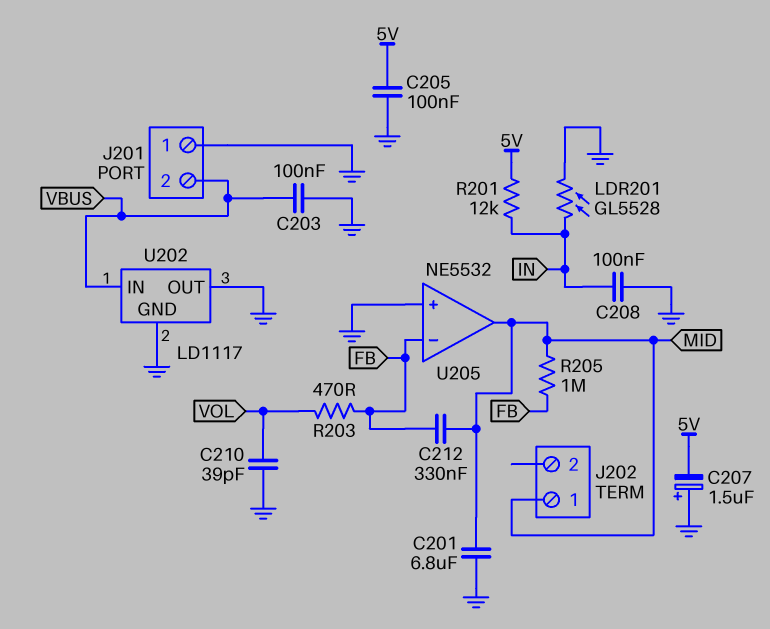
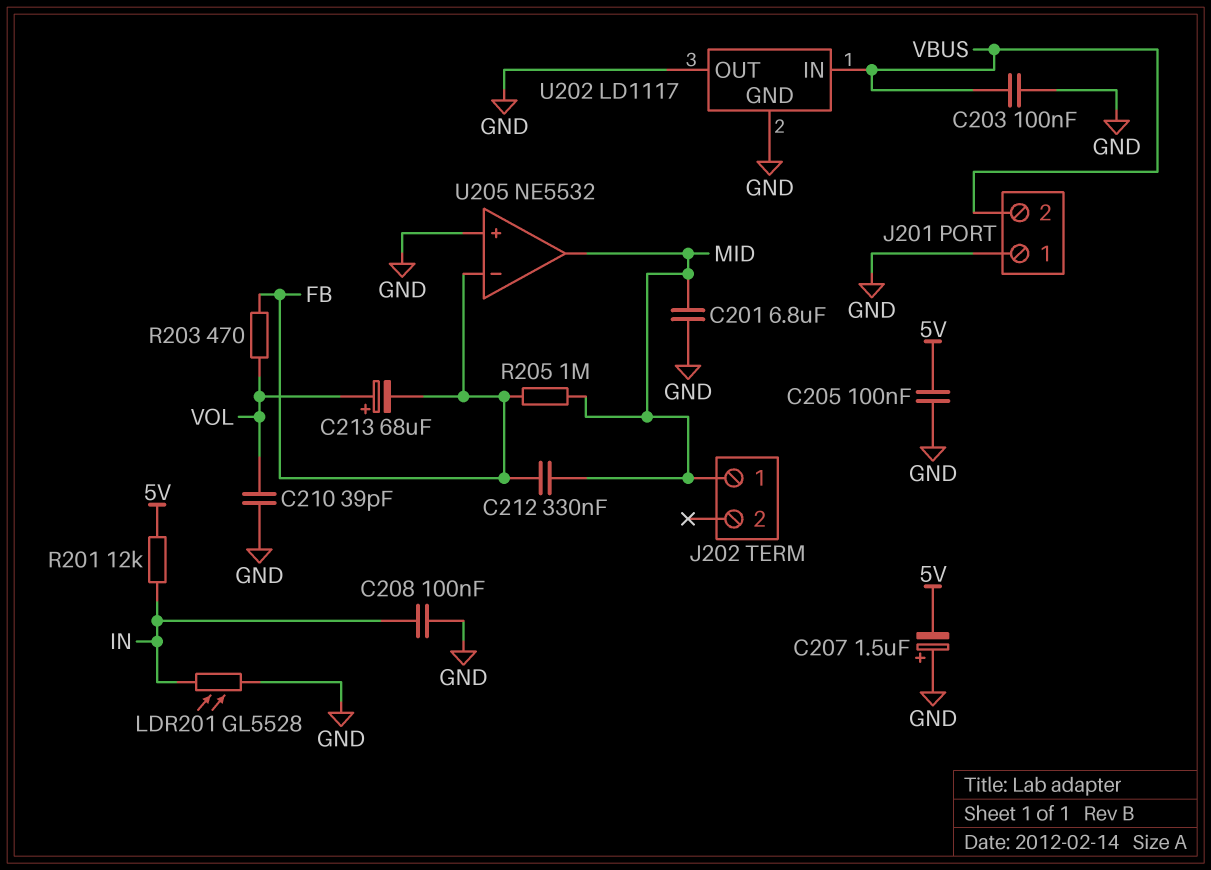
C213: none -> 68uF (plus VOL, minus FB)

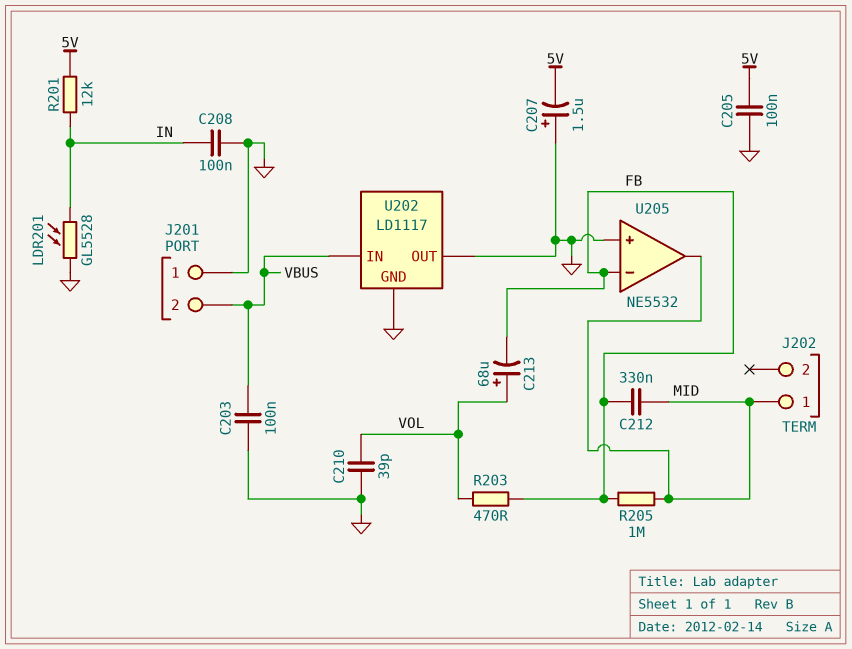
C201: 6.8uF (GND, MID) -> none

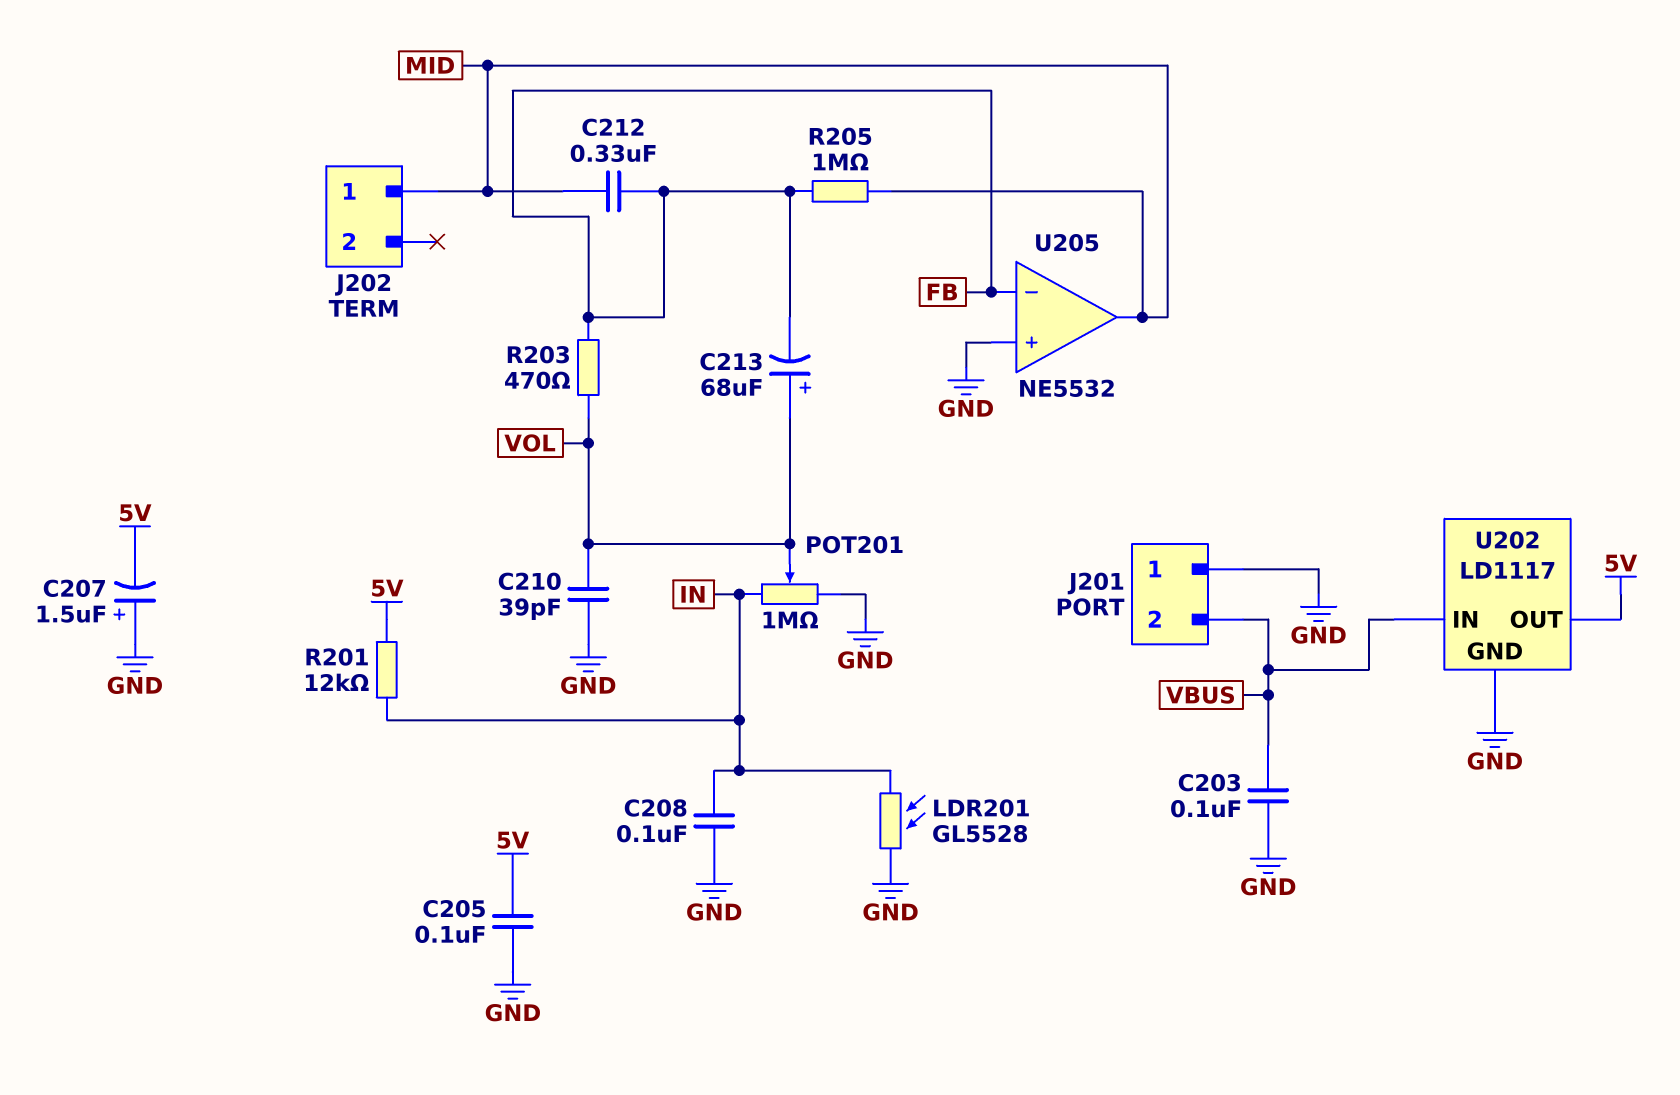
POT201: none -> 1M (GND, IN, wiper VOL)
U202 pin OUT: GND -> 5V

